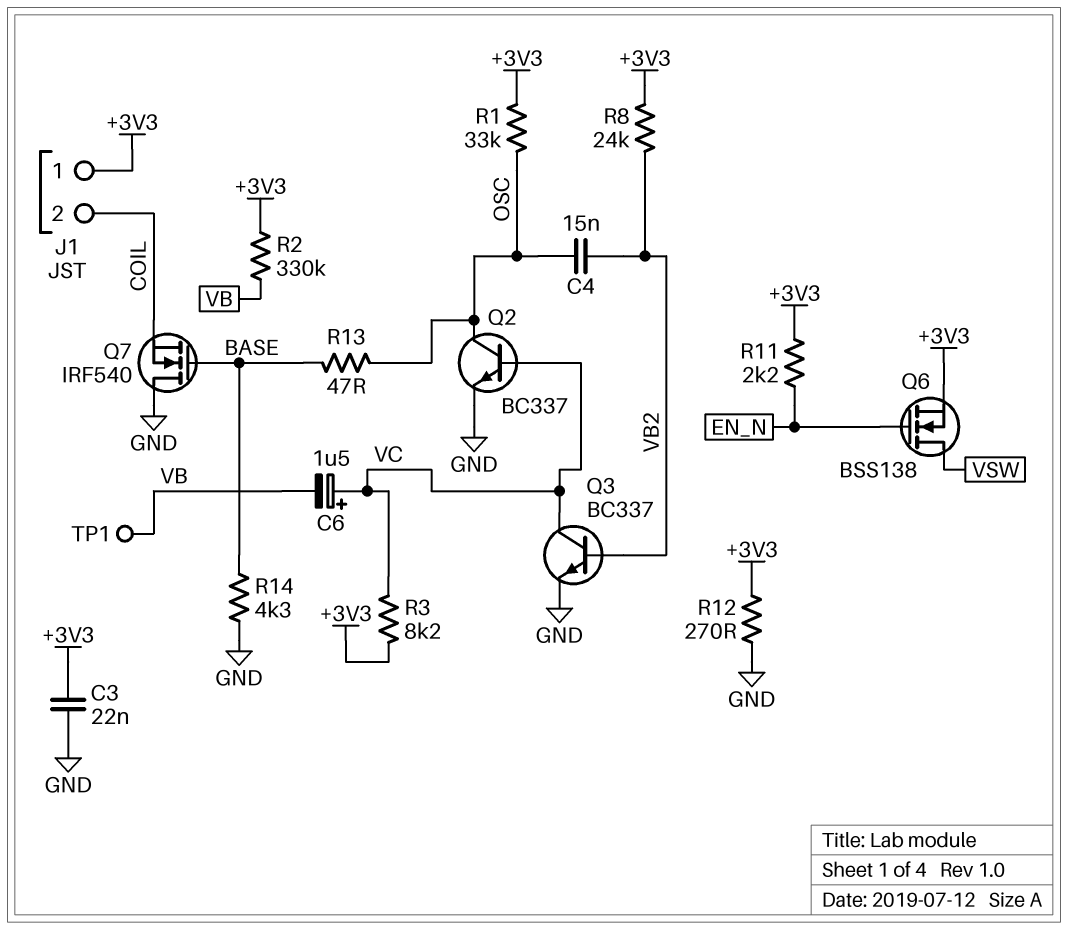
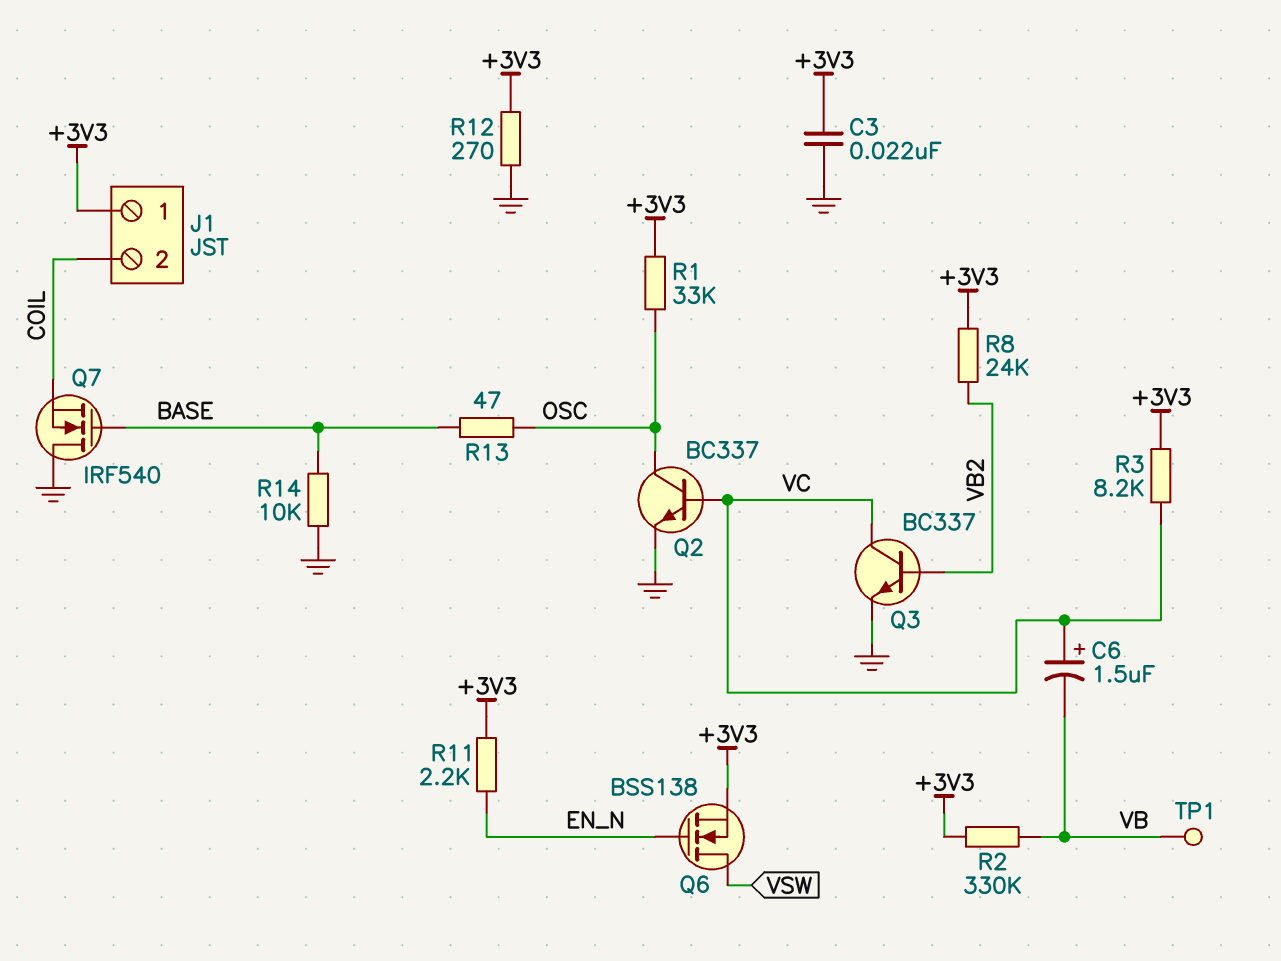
C4: 15nF (OSC, VB2) -> none
R14: 4.3k (BASE, GND) -> 10k (BASE, GND)

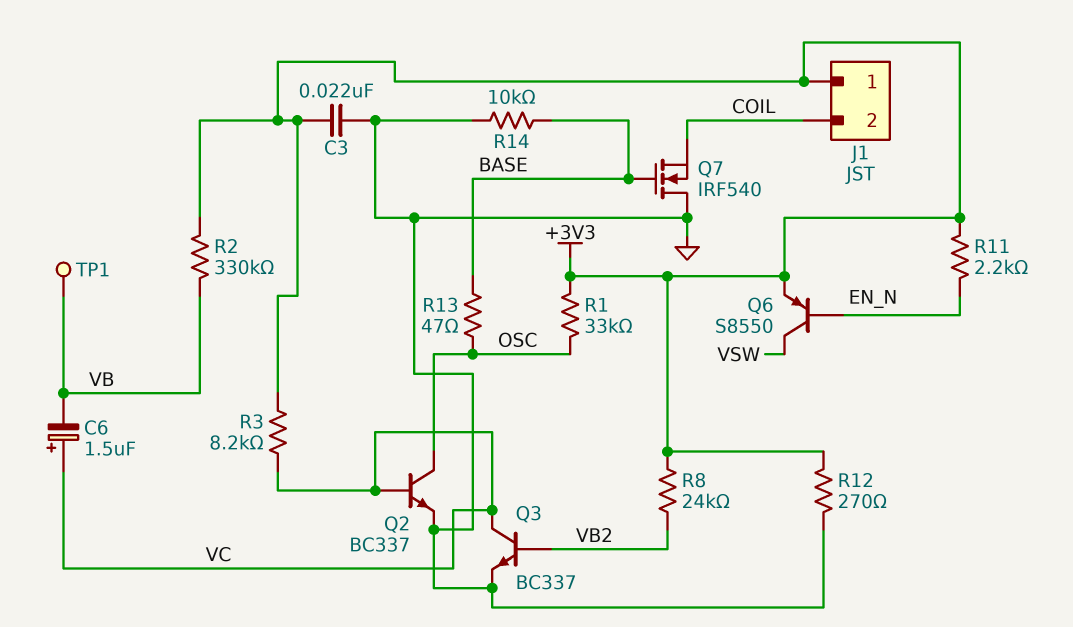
Q6: NMOS BSS138 (G EN_N, D VSW, S +3V3) -> PNP S8550 (B EN_N, C VSW, E +3V3)

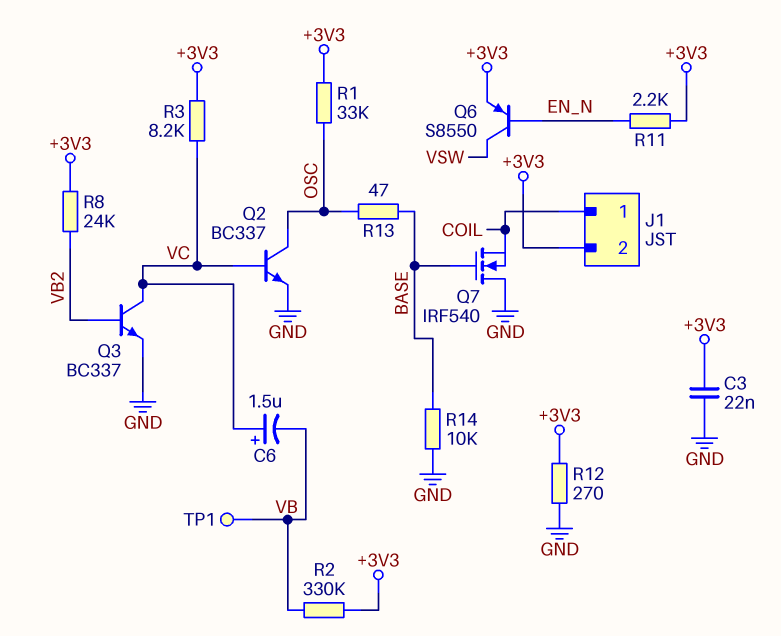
J1 pin 1: +3V3 -> COIL
J1 pin 2: COIL -> +3V3

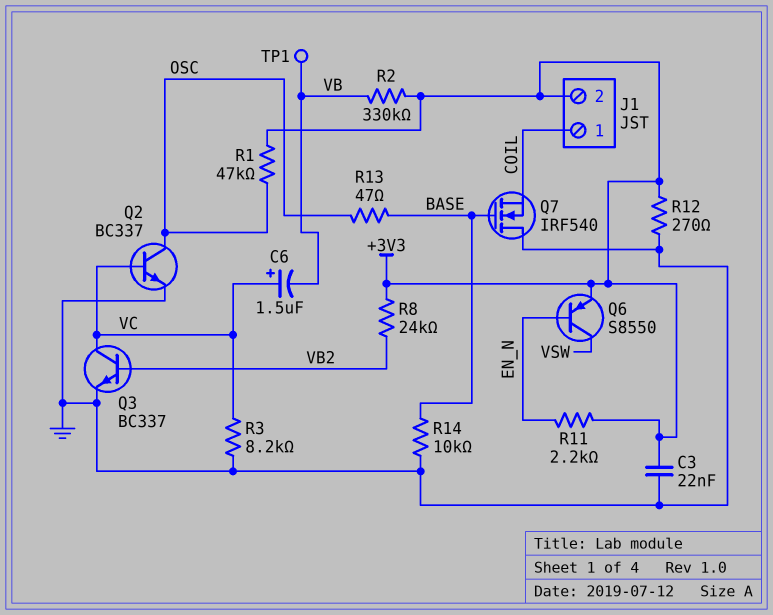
R1: 33k (+3V3, OSC) -> 47k (+3V3, OSC)
R3: 8.2k (+3V3, VC) -> 8.2k (GND, VC)

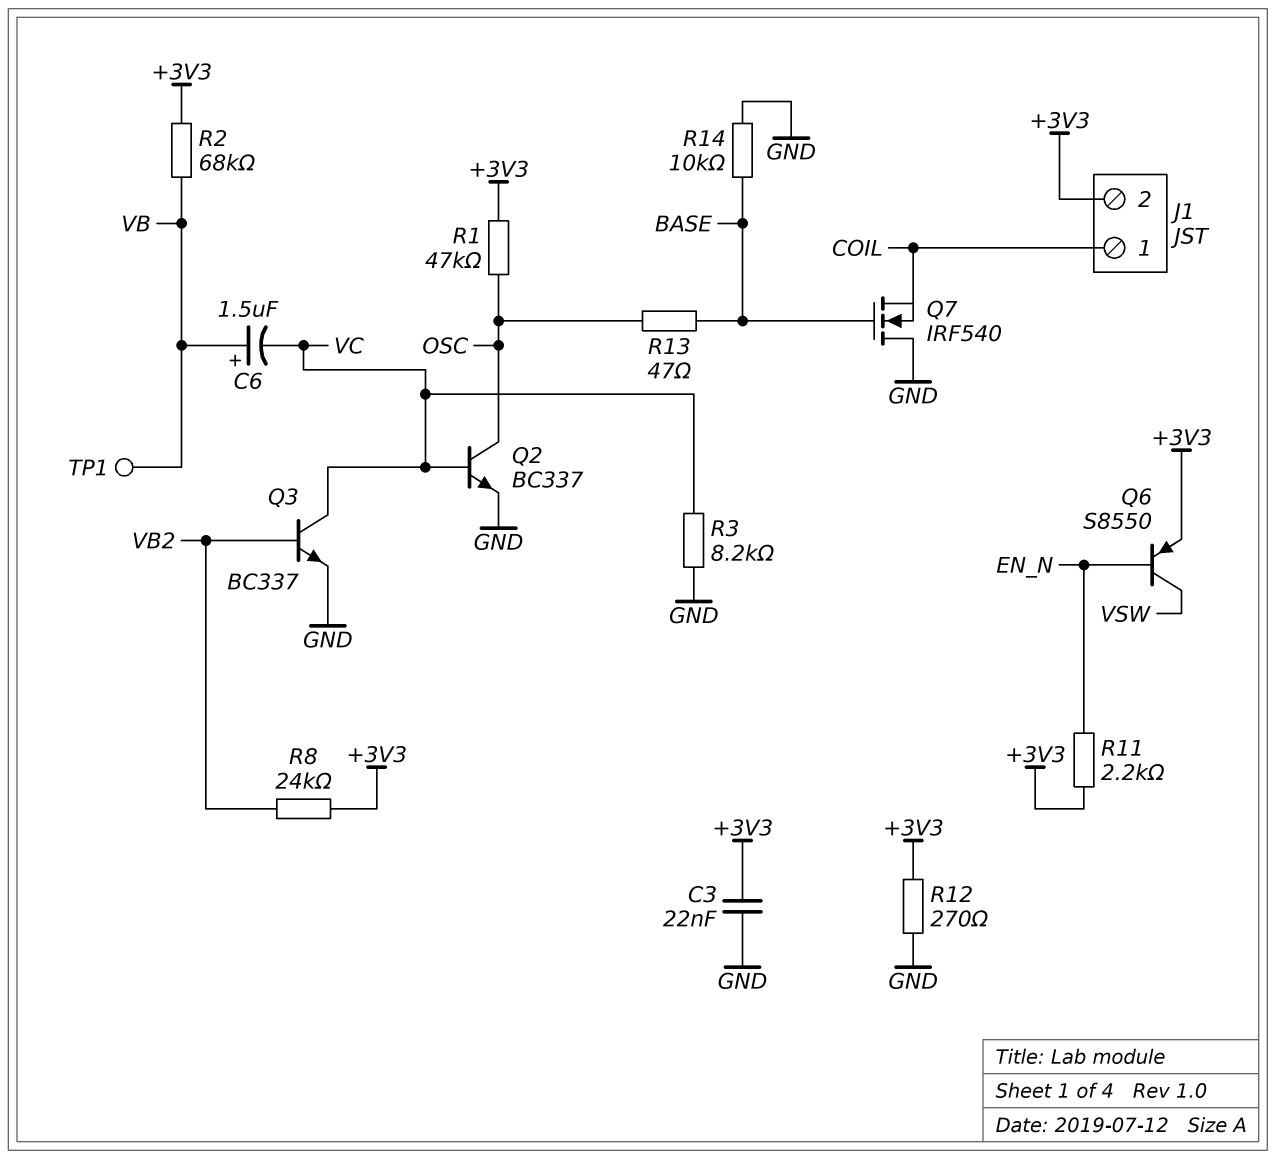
C6: 1.5uF (plus VC, minus VB) -> 1.5uF (plus VB, minus VC)
R2: 330k (+3V3, VB) -> 68k (+3V3, VB)

